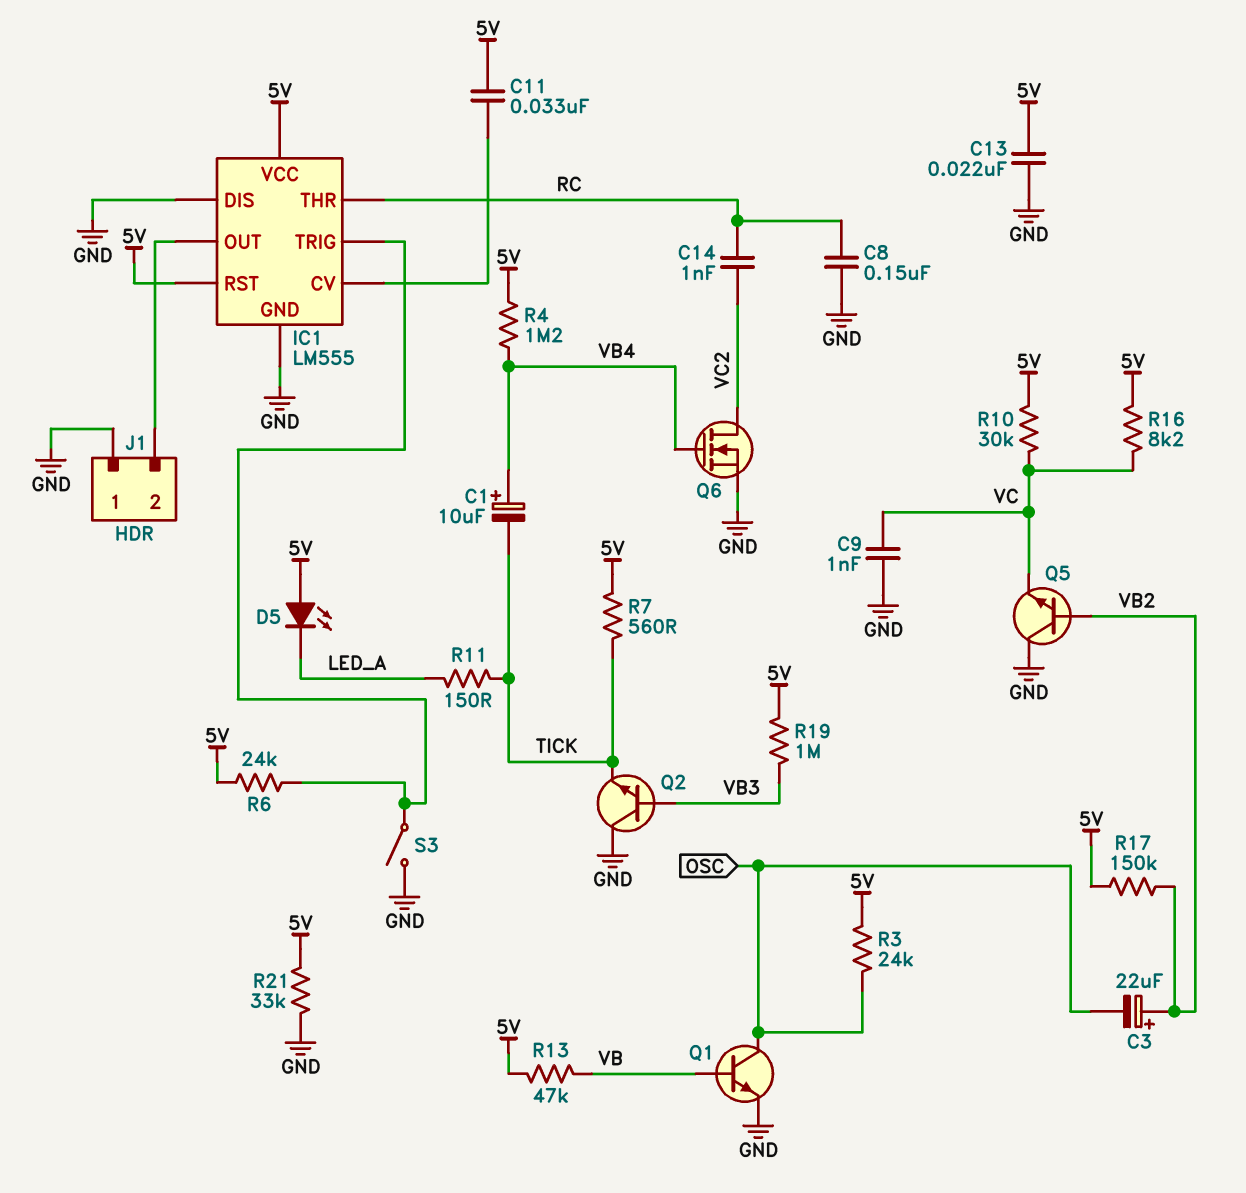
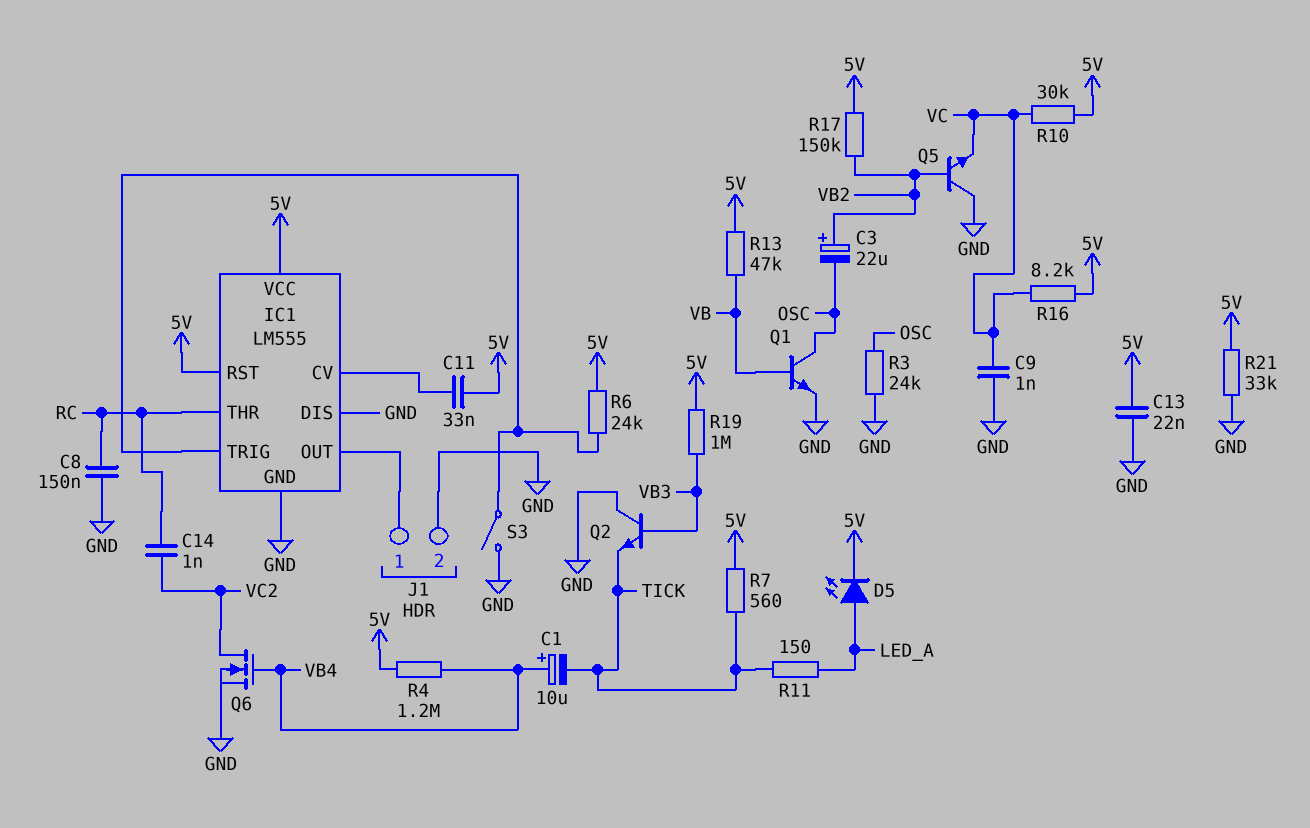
D5: LED (A 5V, K LED_A) -> LED (A LED_A, K 5V)
J1 pin 1: GND -> IC1/OUT
J1 pin 2: IC1/OUT -> GND
R3: 24k (5V, OSC) -> 24k (GND, OSC)

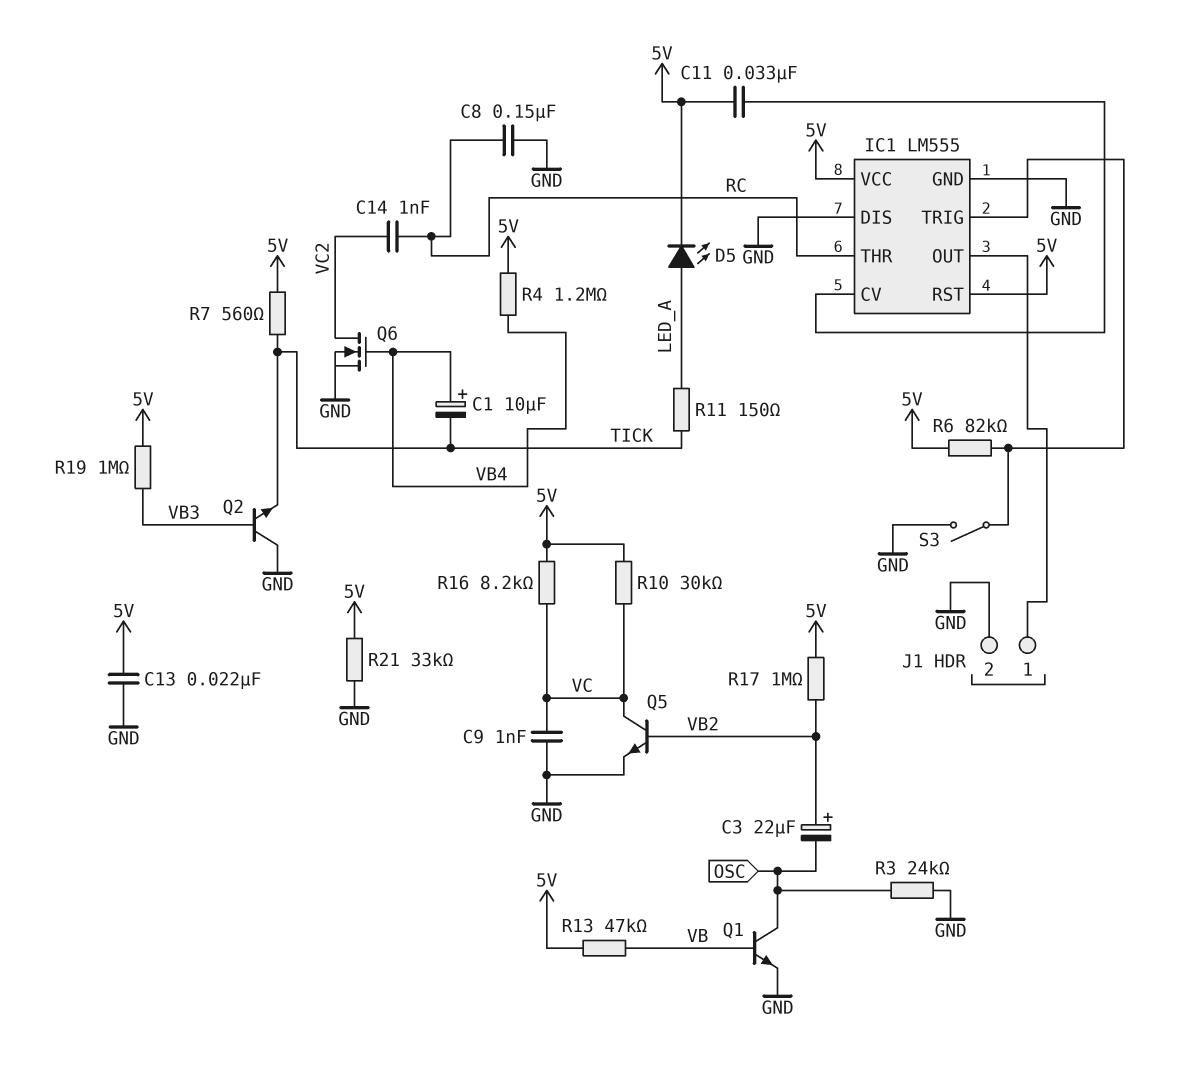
Q5: NPN (B VB2, C GND, E VC) -> NPN (B VB2, C VC, E GND)
R6: 24k (5V, IC1/TRIG) -> 82k (5V, IC1/TRIG)
R17: 150k (5V, VB2) -> 1M (5V, VB2)

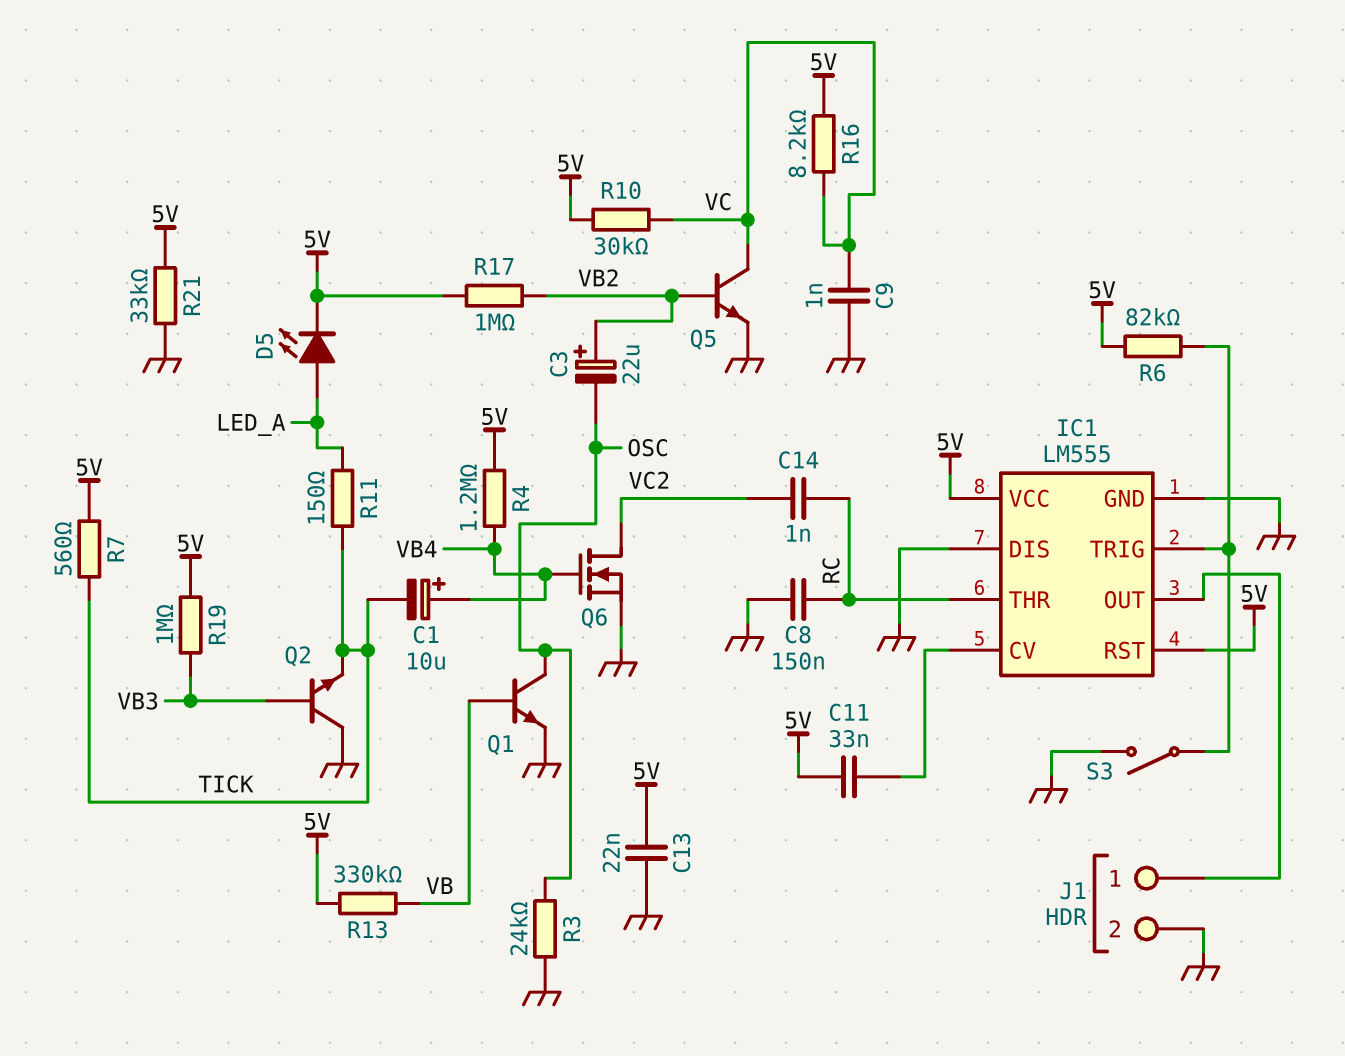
R13: 47k (5V, VB) -> 330k (5V, VB)

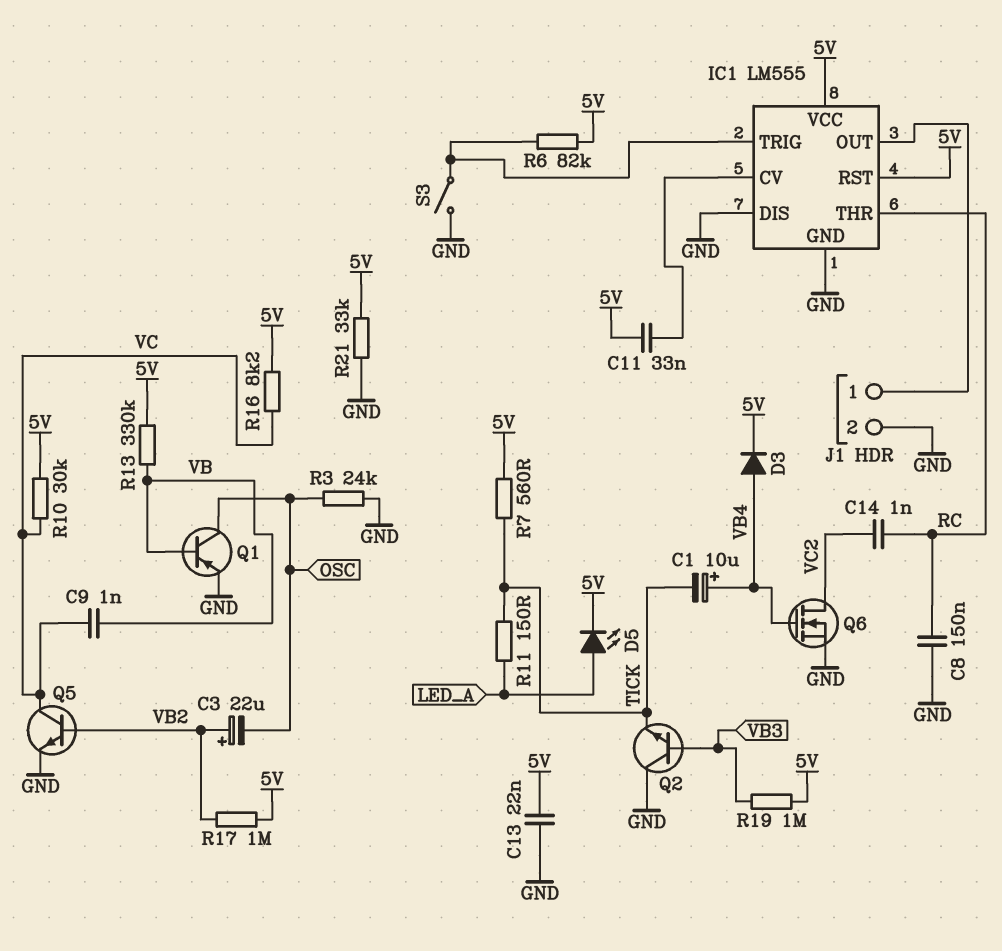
C9: 1nF (GND, VC) -> 1nF (VB, VC)
D3: none -> diode (A VB4, K 5V)
Q1: NPN (B VB, C OSC, E GND) -> PNP (B VB, C OSC, E GND)
R4: 1.2M (5V, VB4) -> none

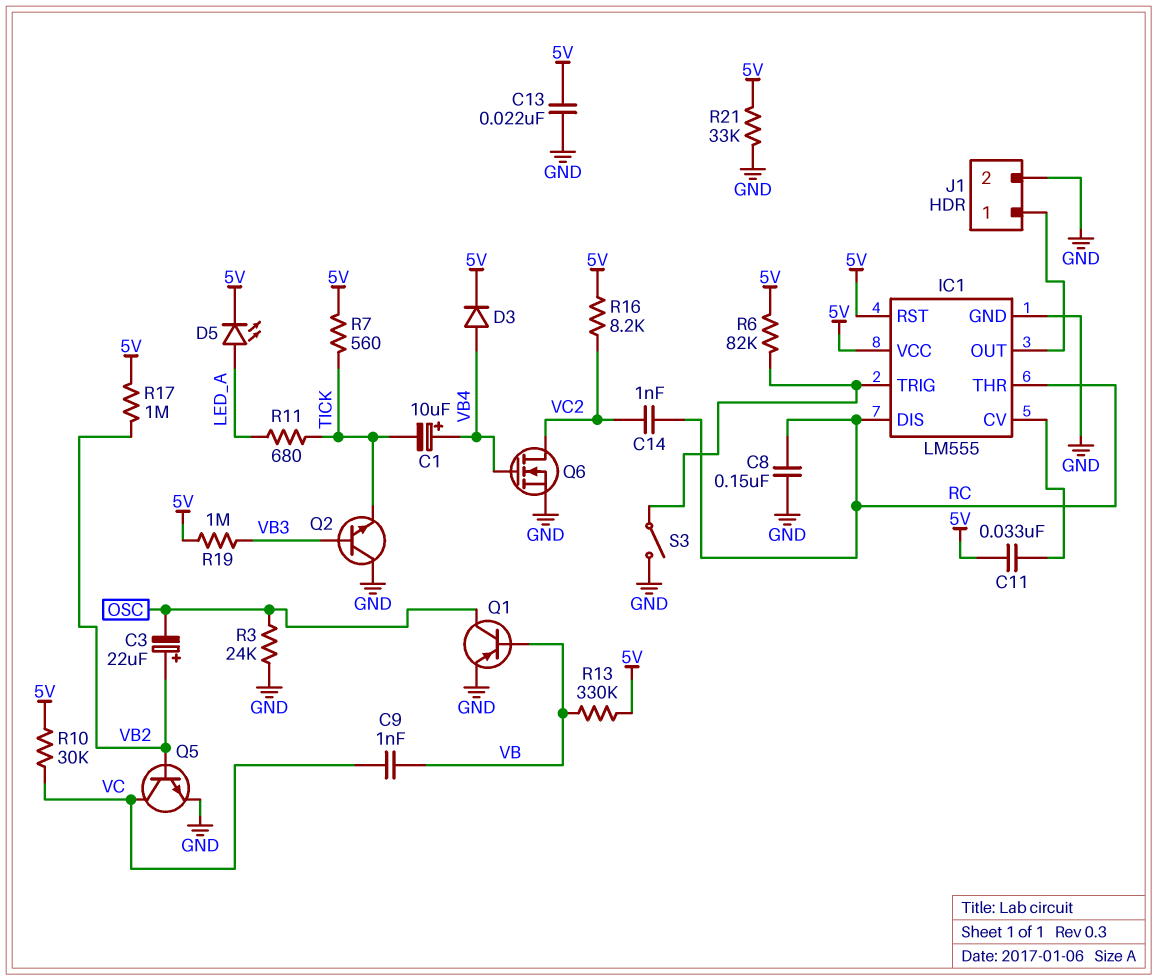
IC1 pin DIS: GND -> RC
R11: 150 (LED_A, TICK) -> 680 (LED_A, TICK)
R16: 8.2k (5V, VC) -> 8.2k (5V, VC2)

